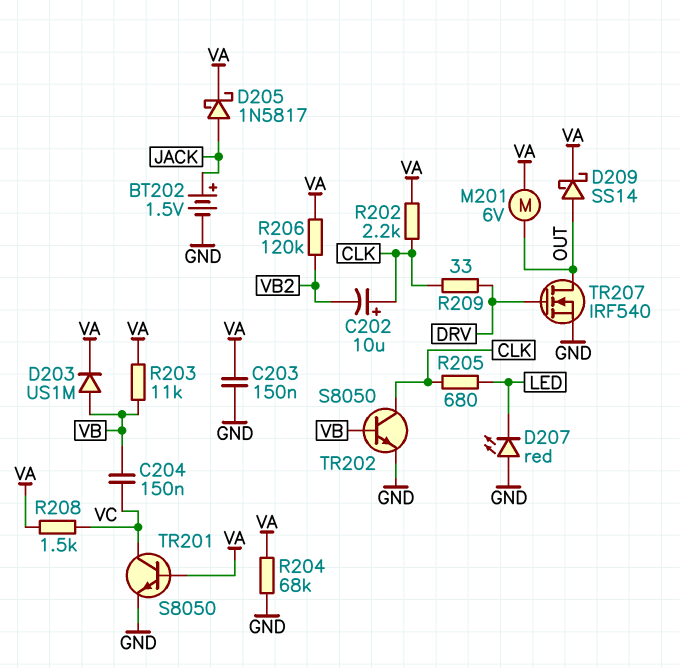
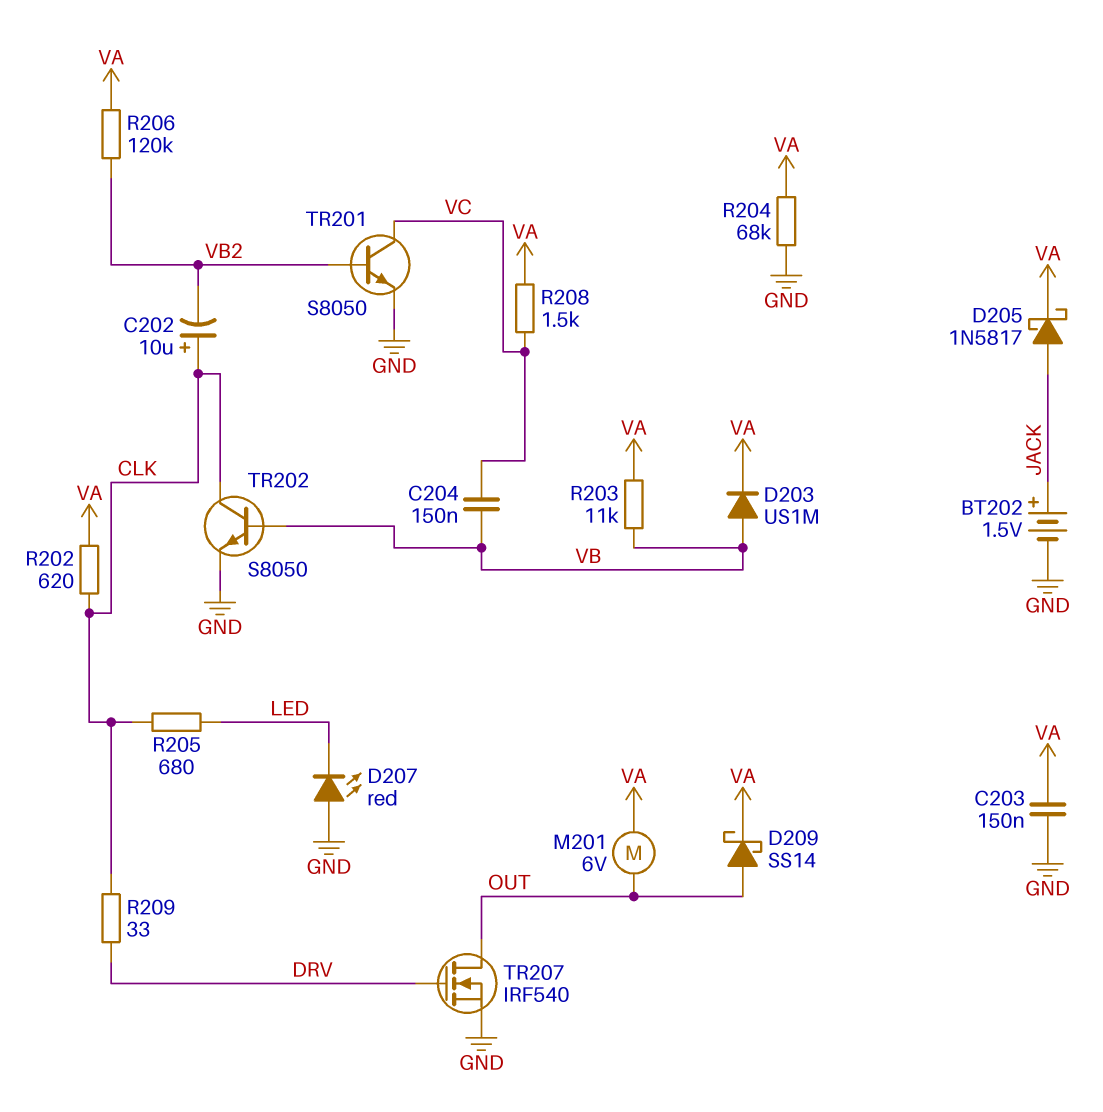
R202: 2.2k (CLK, VA) -> 620 (CLK, VA)
TR201: NPN S8050 (B VA, C VC, E GND) -> NPN S8050 (B VB2, C VC, E GND)

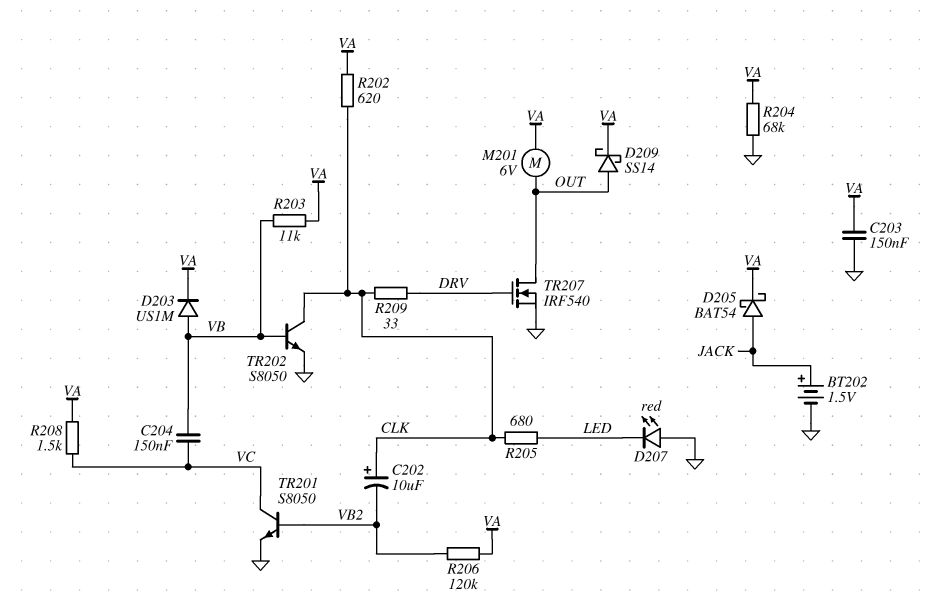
D205: schottky 1N5817 (A JACK, K VA) -> schottky BAT54 (A JACK, K VA)

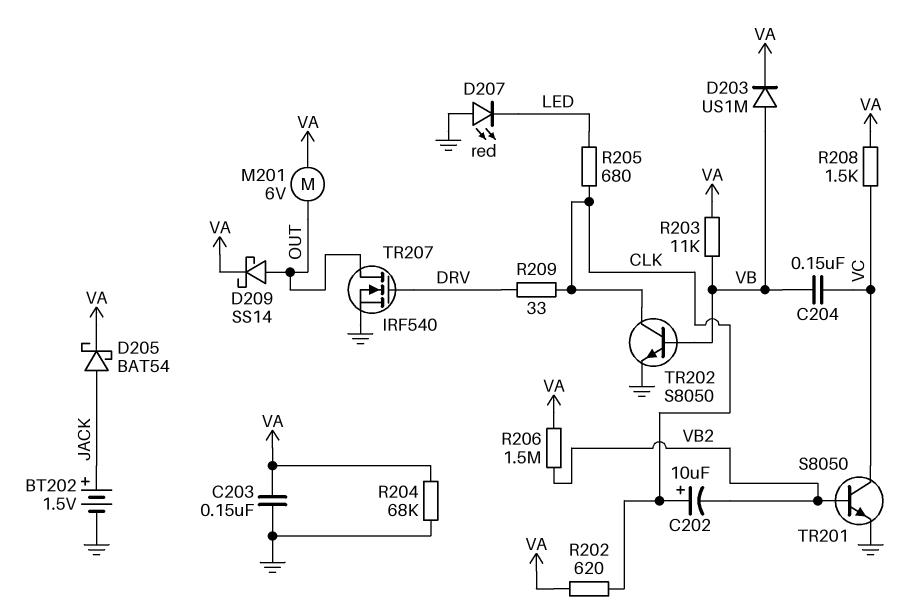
R206: 120k (VA, VB2) -> 1.5M (VA, VB2)

